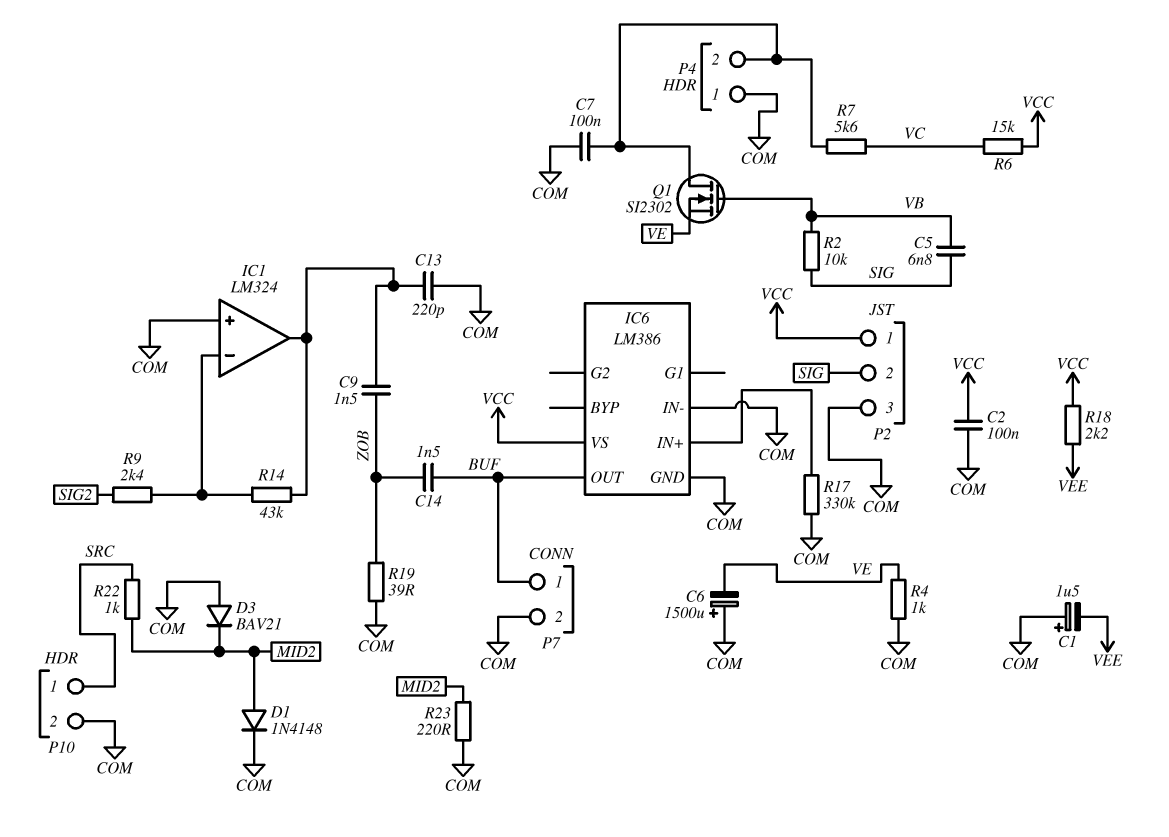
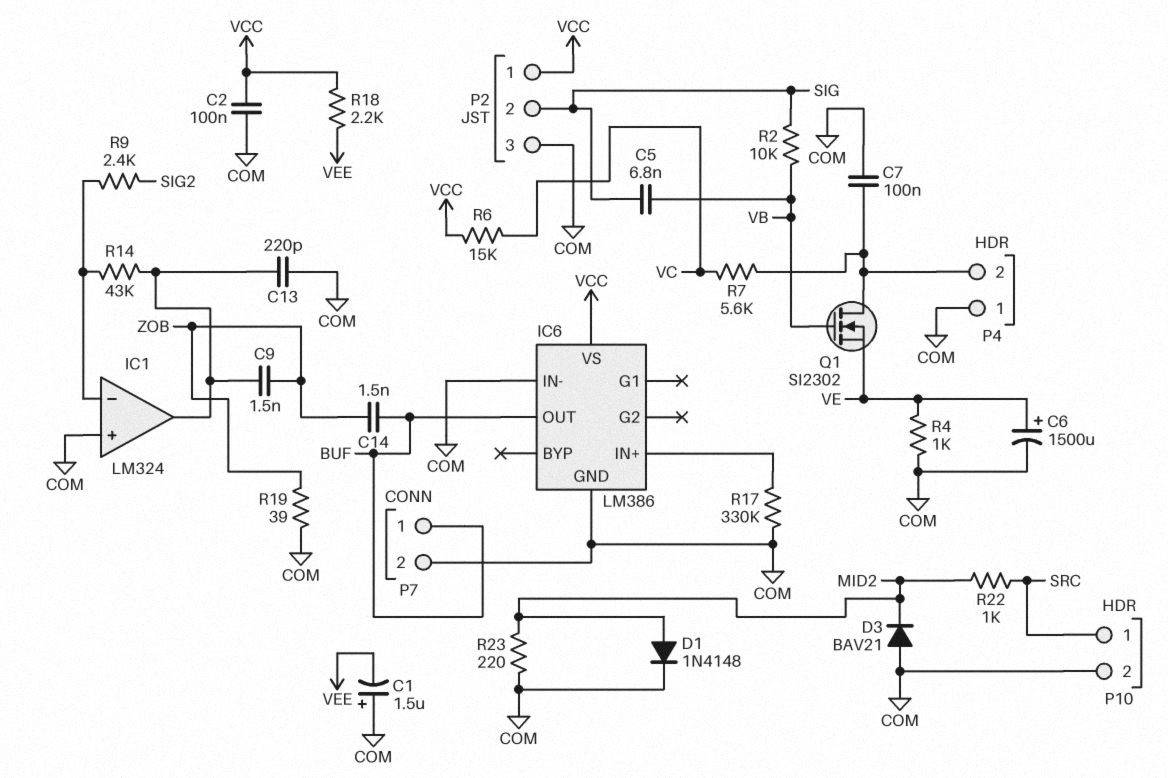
C6: 1500uF (plus COM, minus VE) -> 1500uF (plus VE, minus COM)

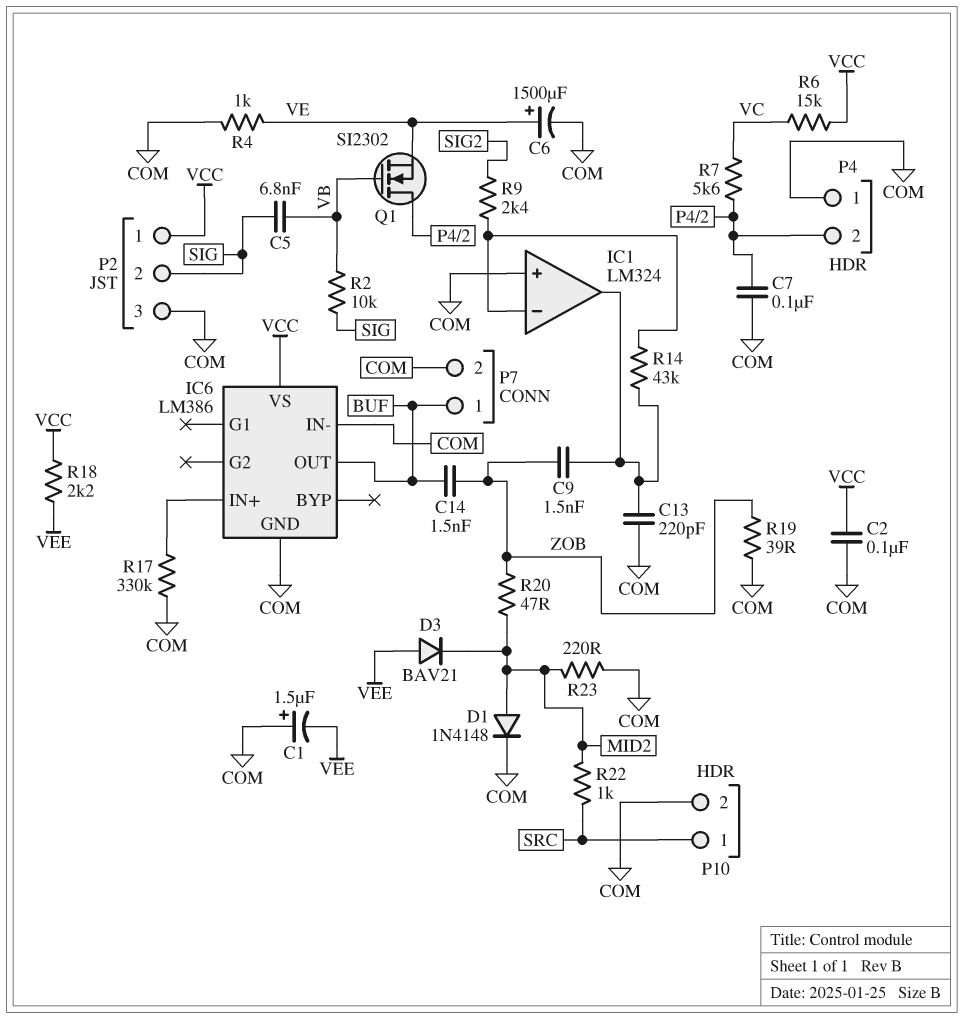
D3: diode BAV21 (A COM, K MID2) -> diode BAV21 (A VEE, K MID2)
R20: none -> 47 (MID2, ZOB)

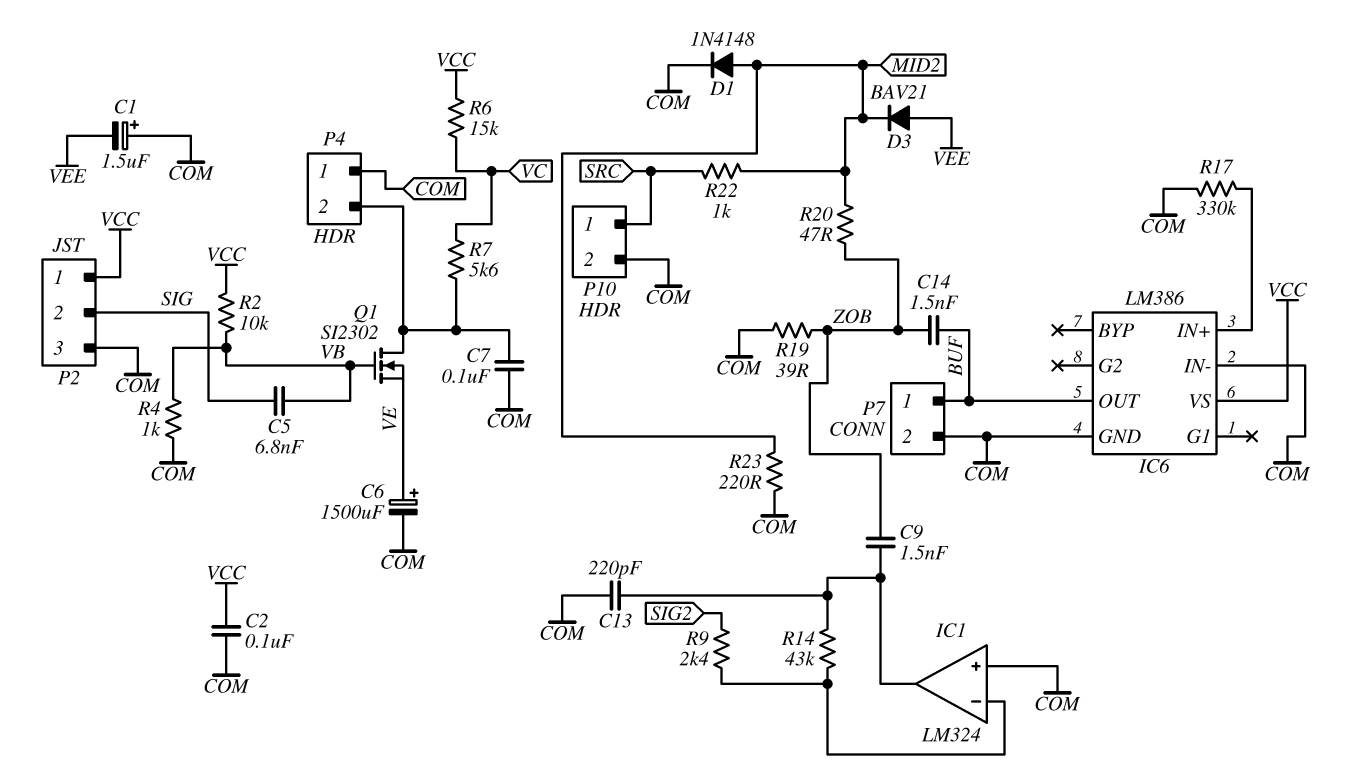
R2: 10k (SIG, VB) -> 10k (VB, VCC)
R4: 1k (COM, VE) -> 1k (COM, VB)
R18: 2.2k (VCC, VEE) -> none

